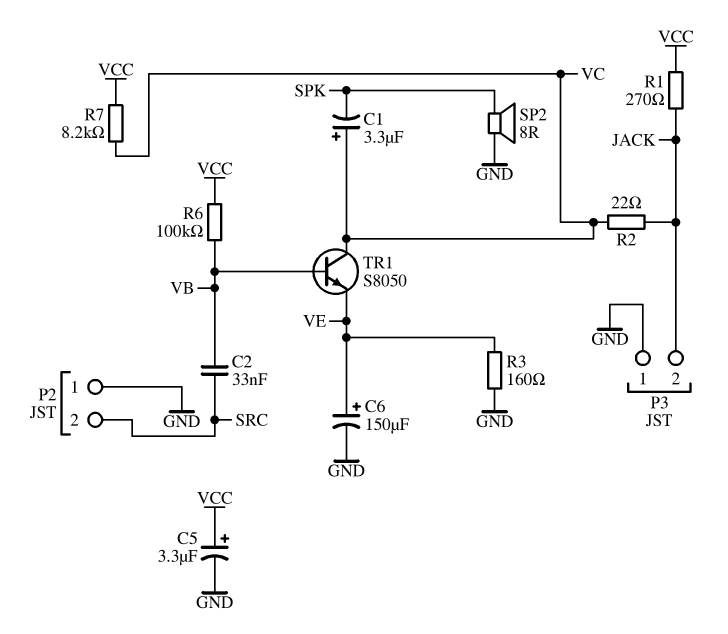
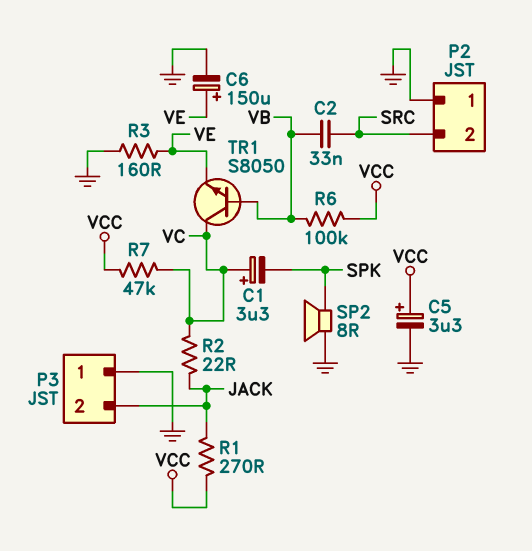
R7: 8.2k (VC, VCC) -> 47k (VC, VCC)

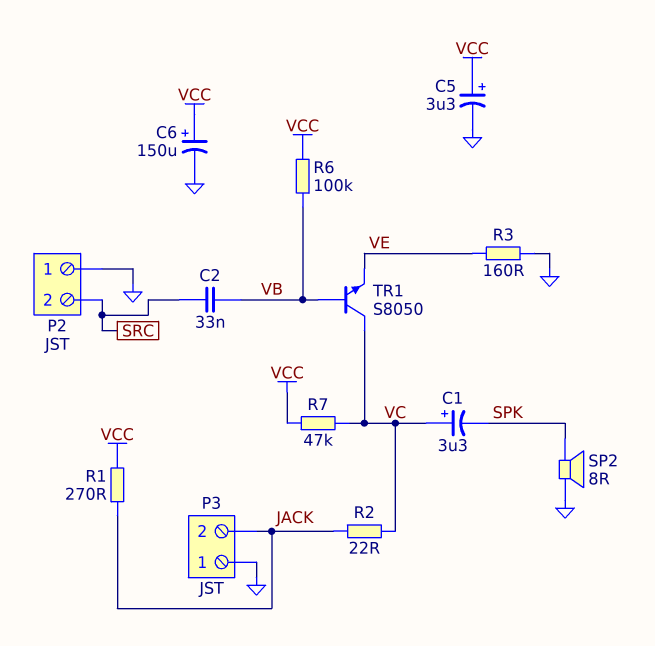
C6: 150uF (plus VE, minus GND) -> 150uF (plus VCC, minus GND)

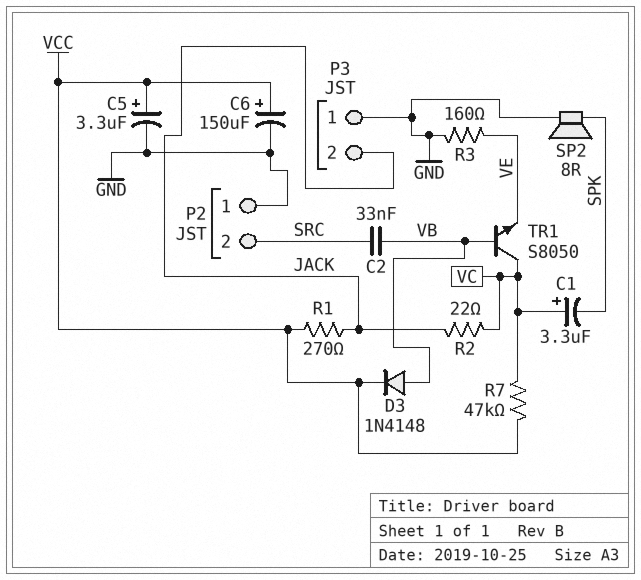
D3: none -> diode 1N4148 (A VB, K VCC)
R6: 100k (VB, VCC) -> none

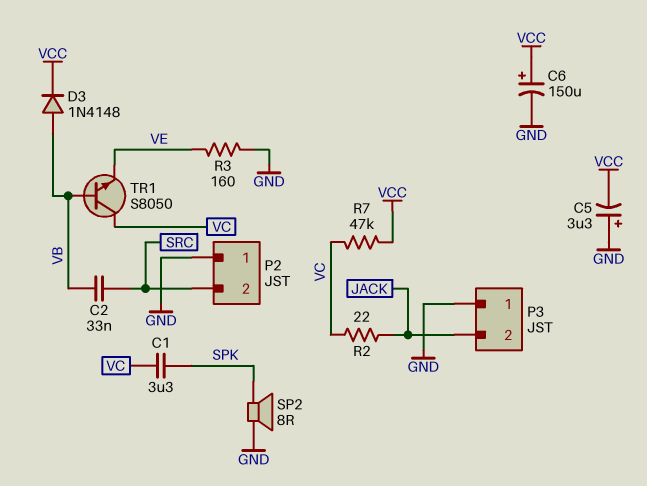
C1: 3.3uF (plus VC, minus SPK) -> 3.3uF (SPK, VC)
C5: 3.3uF (plus VCC, minus GND) -> 3.3uF (plus GND, minus VCC)
R1: 270 (JACK, VCC) -> none

